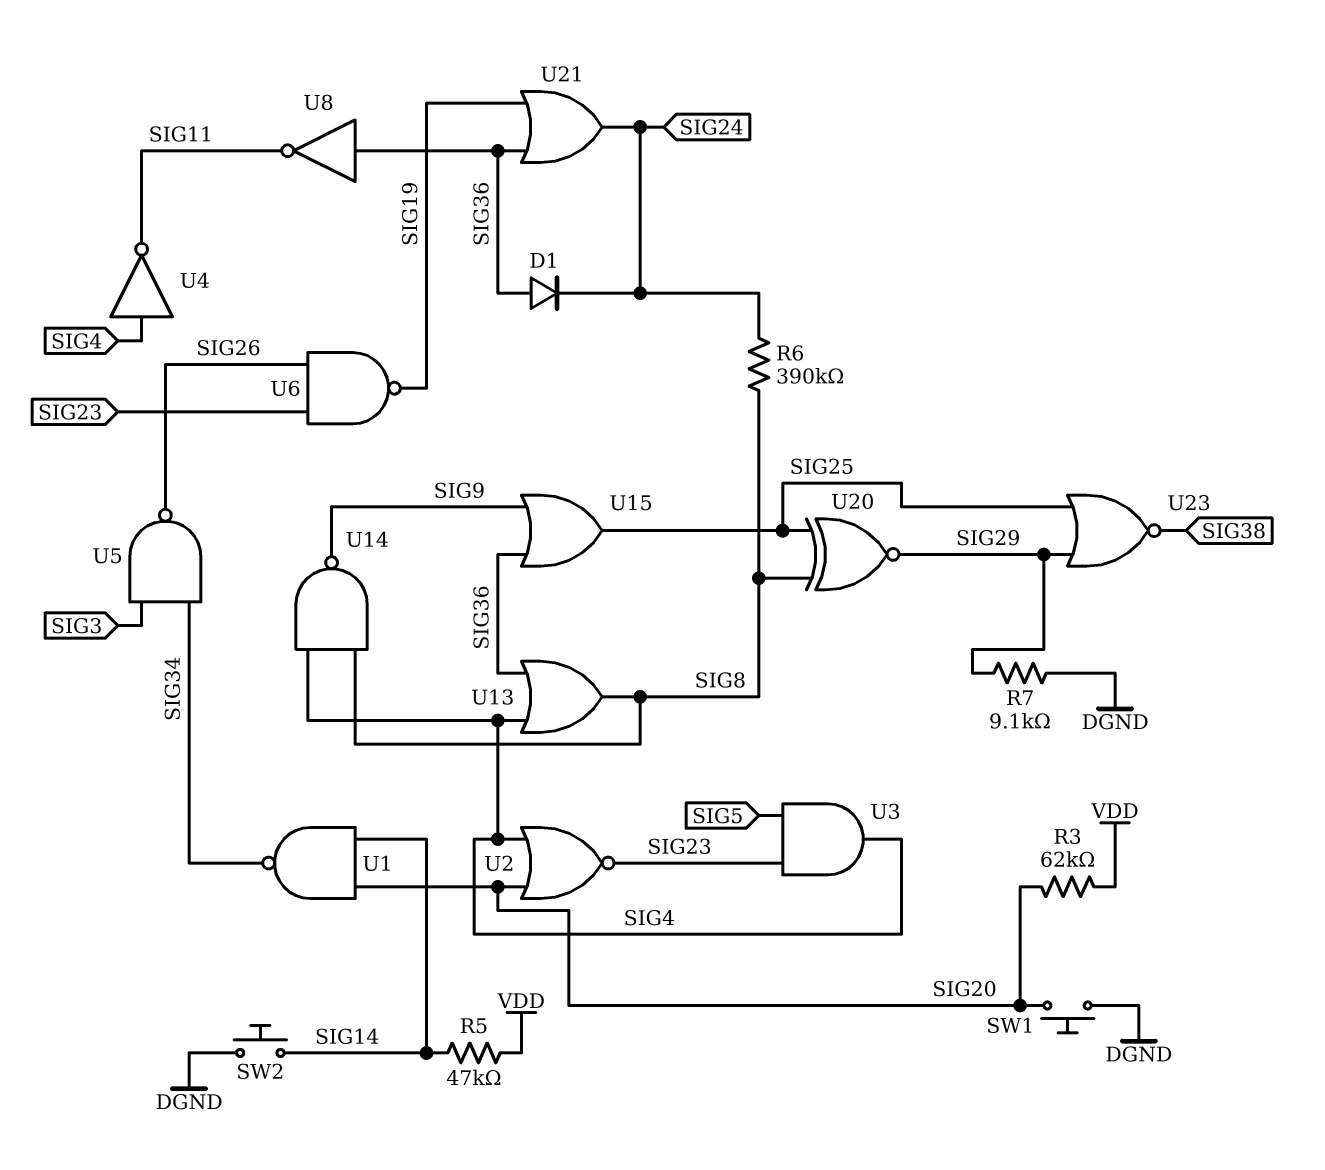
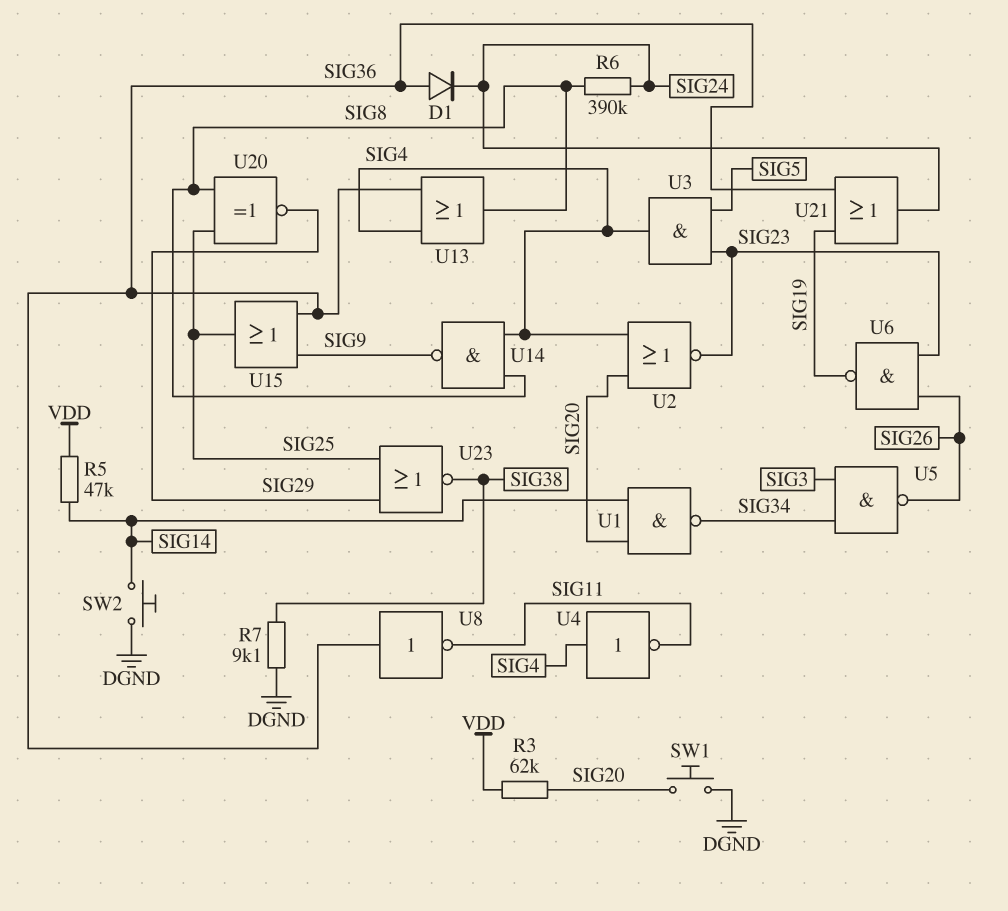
R7: 9.1k (DGND, SIG29) -> 9.1k (DGND, SIG38)

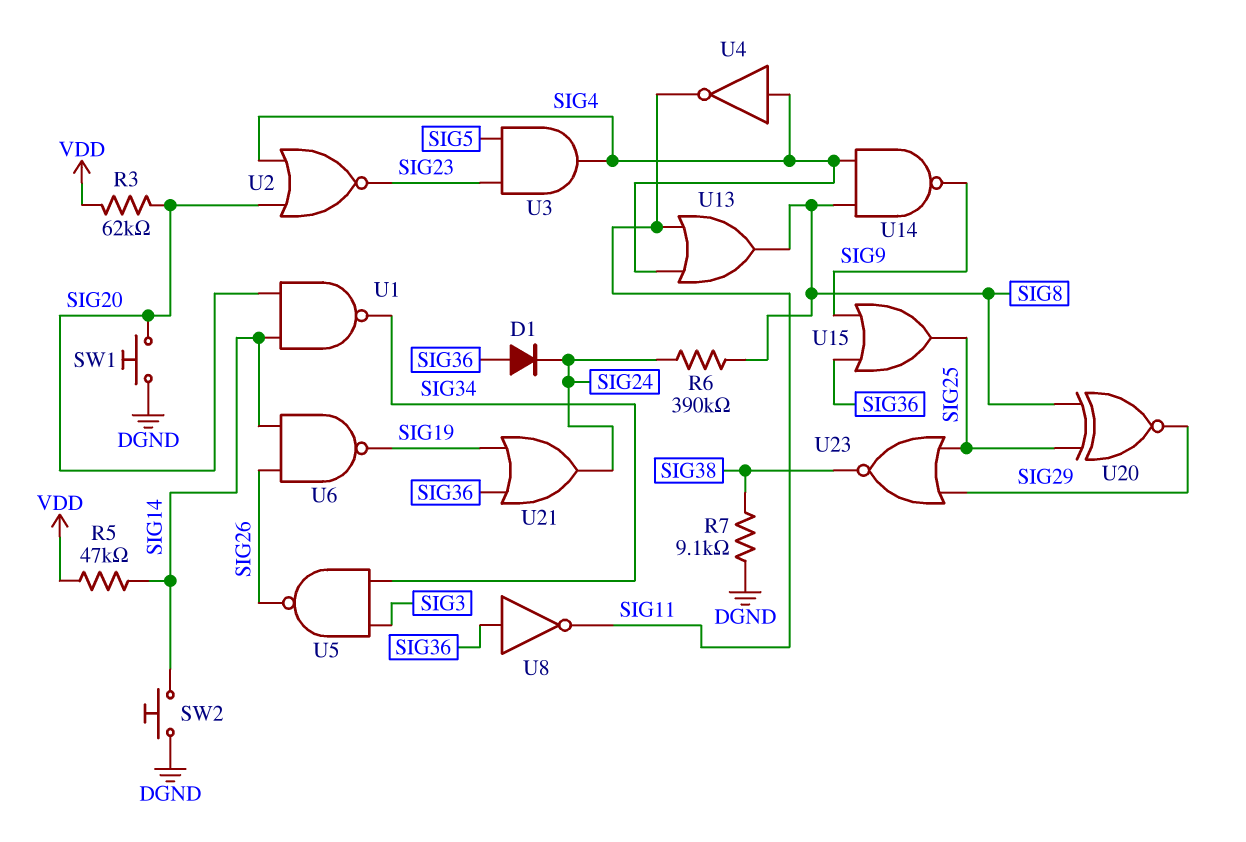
U6: NAND (in SIG23, in SIG26, out SIG19) -> NAND (in SIG14, in SIG26, out SIG19)
U13: OR (in SIG4, in SIG36, out SIG8) -> OR (in SIG4, in SIG11, out SIG8)

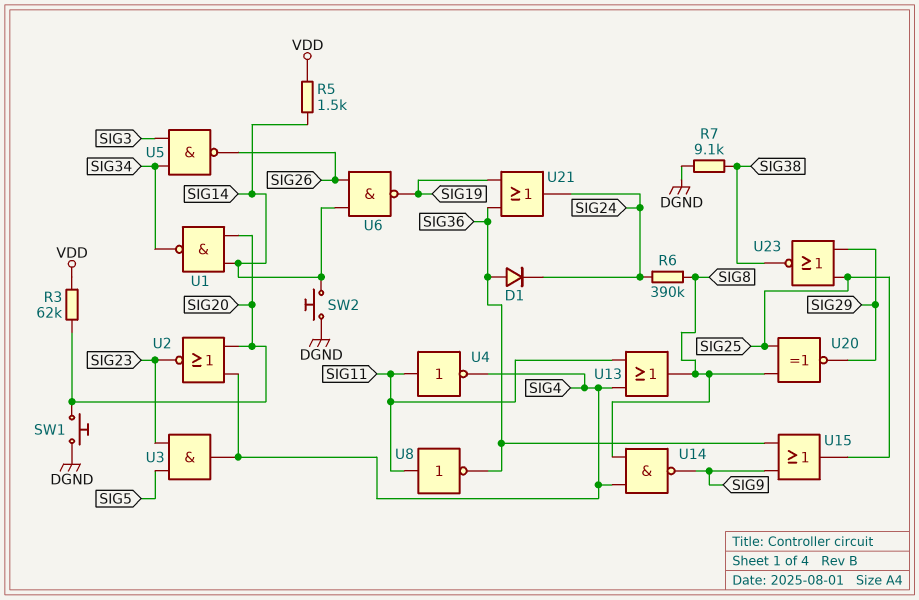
R5: 47k (SIG14, VDD) -> 1.5k (SIG14, VDD)
U4: NOT (in SIG4, out SIG11) -> NOT (in SIG11, out SIG4)
U8: NOT (in SIG36, out SIG11) -> NOT (in SIG11, out SIG36)

